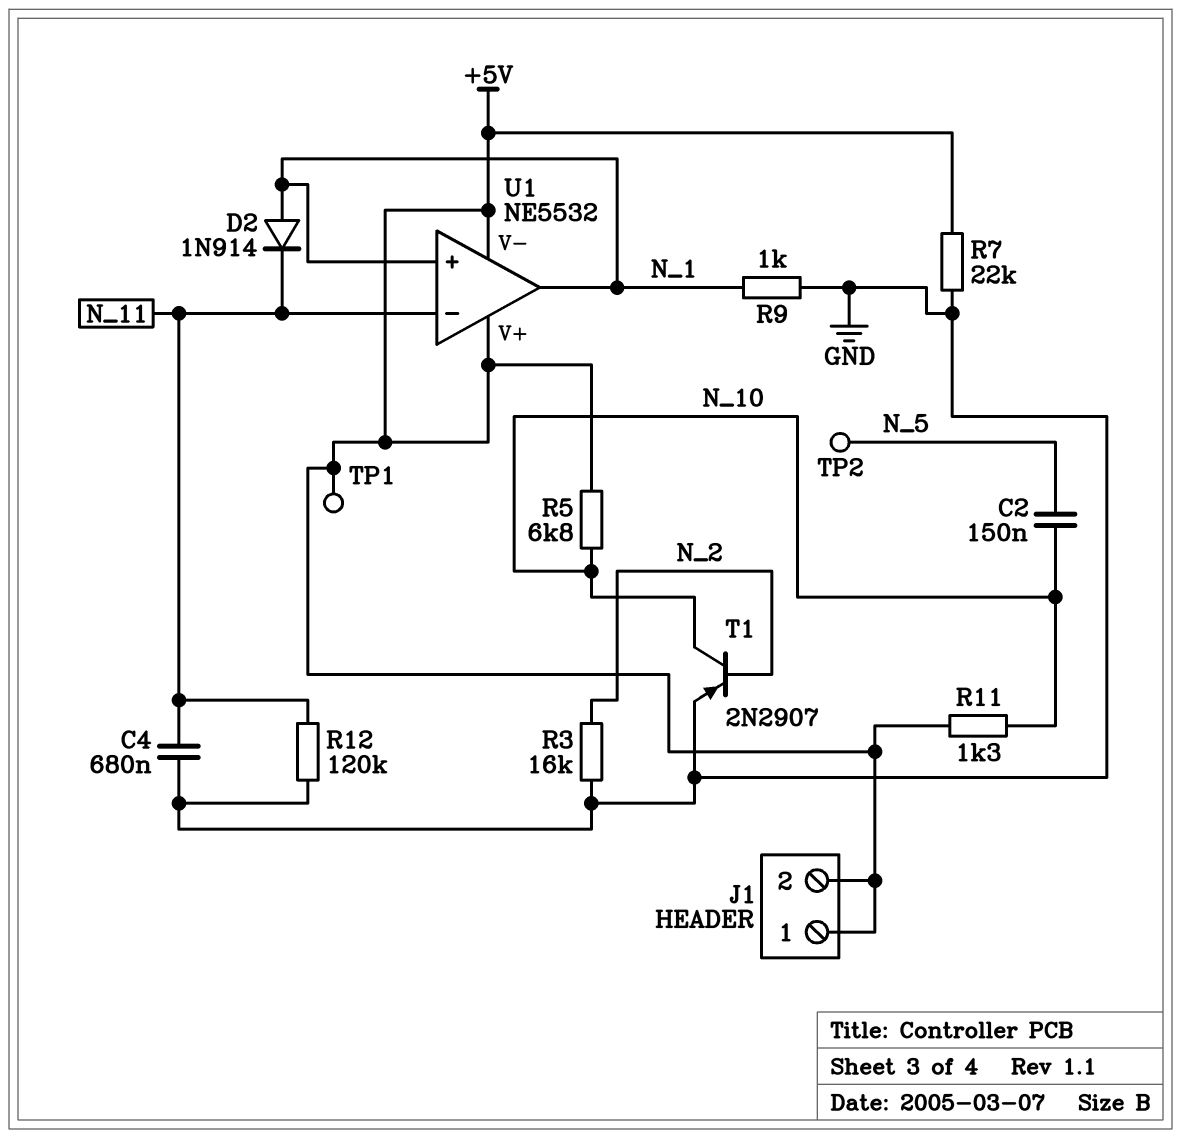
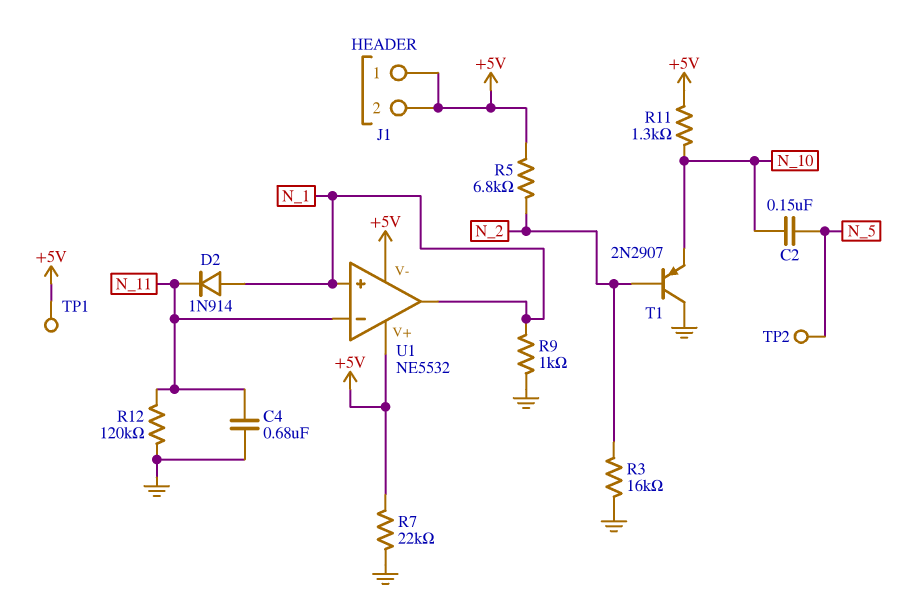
R5: 6.8k (+5V, N_10) -> 6.8k (+5V, N_2)
T1: PNP 2N2907 (B N_2, C N_10, E GND) -> PNP 2N2907 (B N_2, C GND, E N_10)

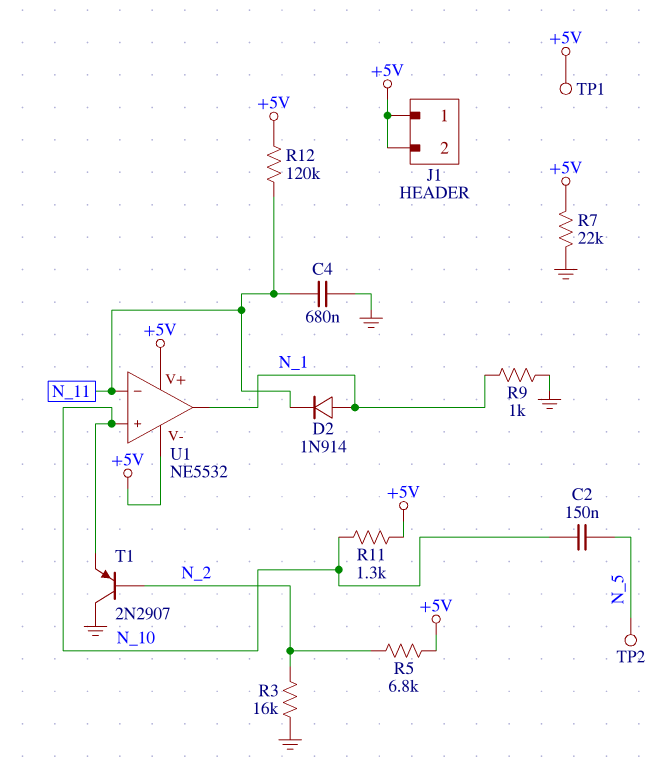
R12: 120k (GND, N_11) -> 120k (+5V, N_11)
U1 pin in+: N_1 -> N_10

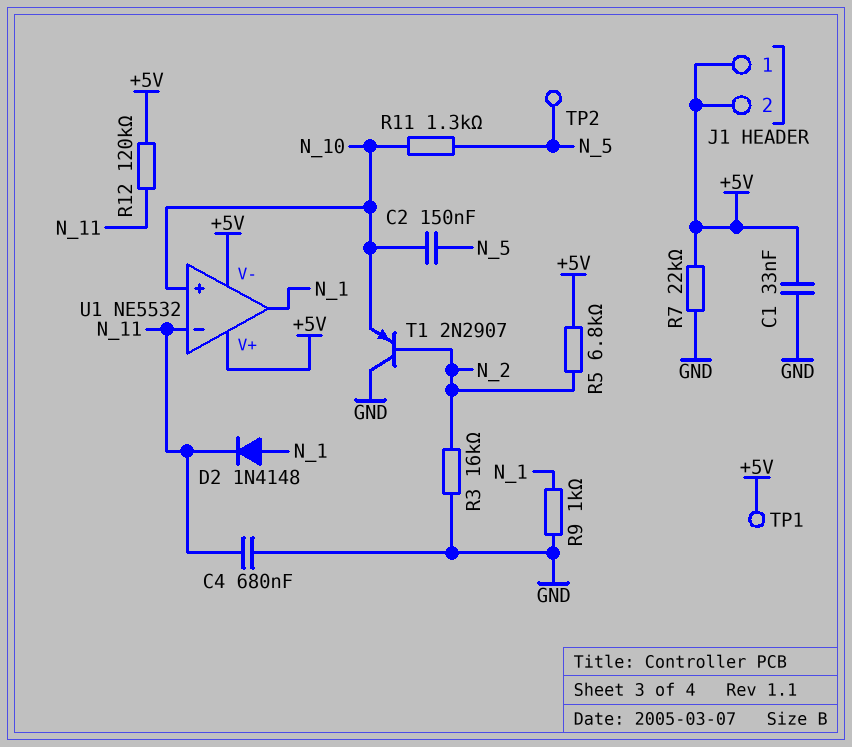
C1: none -> 33nF (+5V, GND)
D2: diode 1N914 (A N_1, K N_11) -> diode 1N4148 (A N_1, K N_11)
R11: 1.3k (+5V, N_10) -> 1.3k (N_5, N_10)

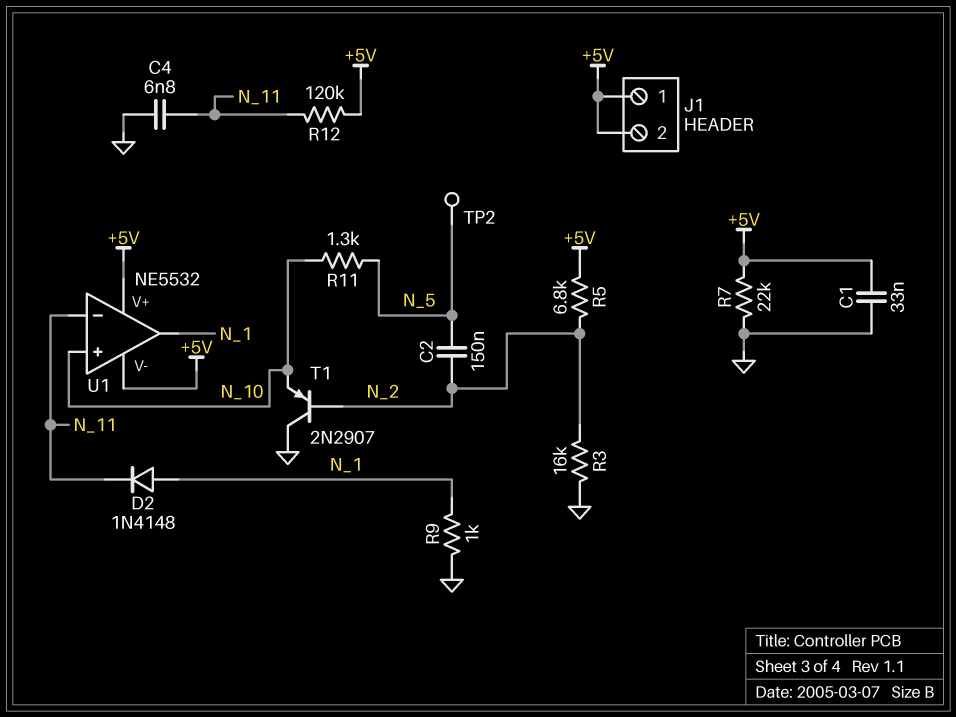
C2: 150nF (N_5, N_10) -> 150nF (N_2, N_5)
C4: 680nF (GND, N_11) -> 6.8nF (GND, N_11)
TP1: test point (+5V) -> none

